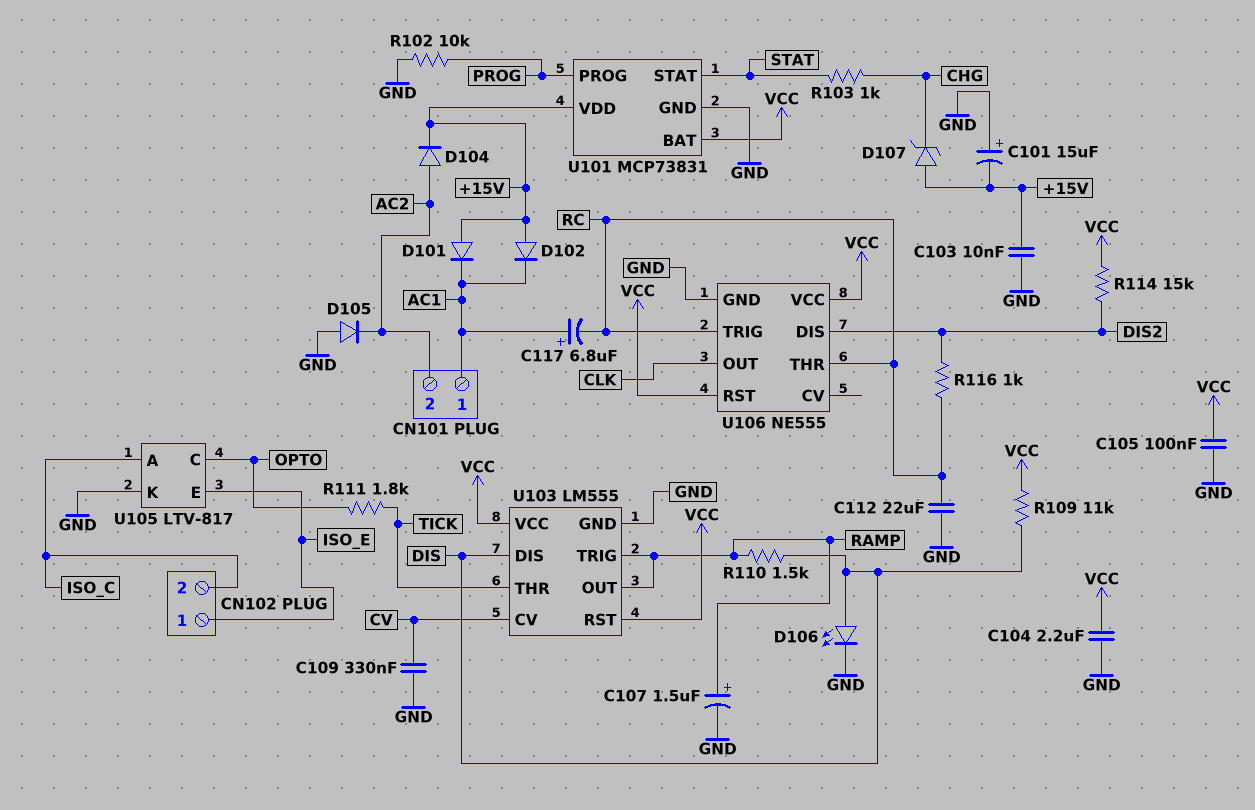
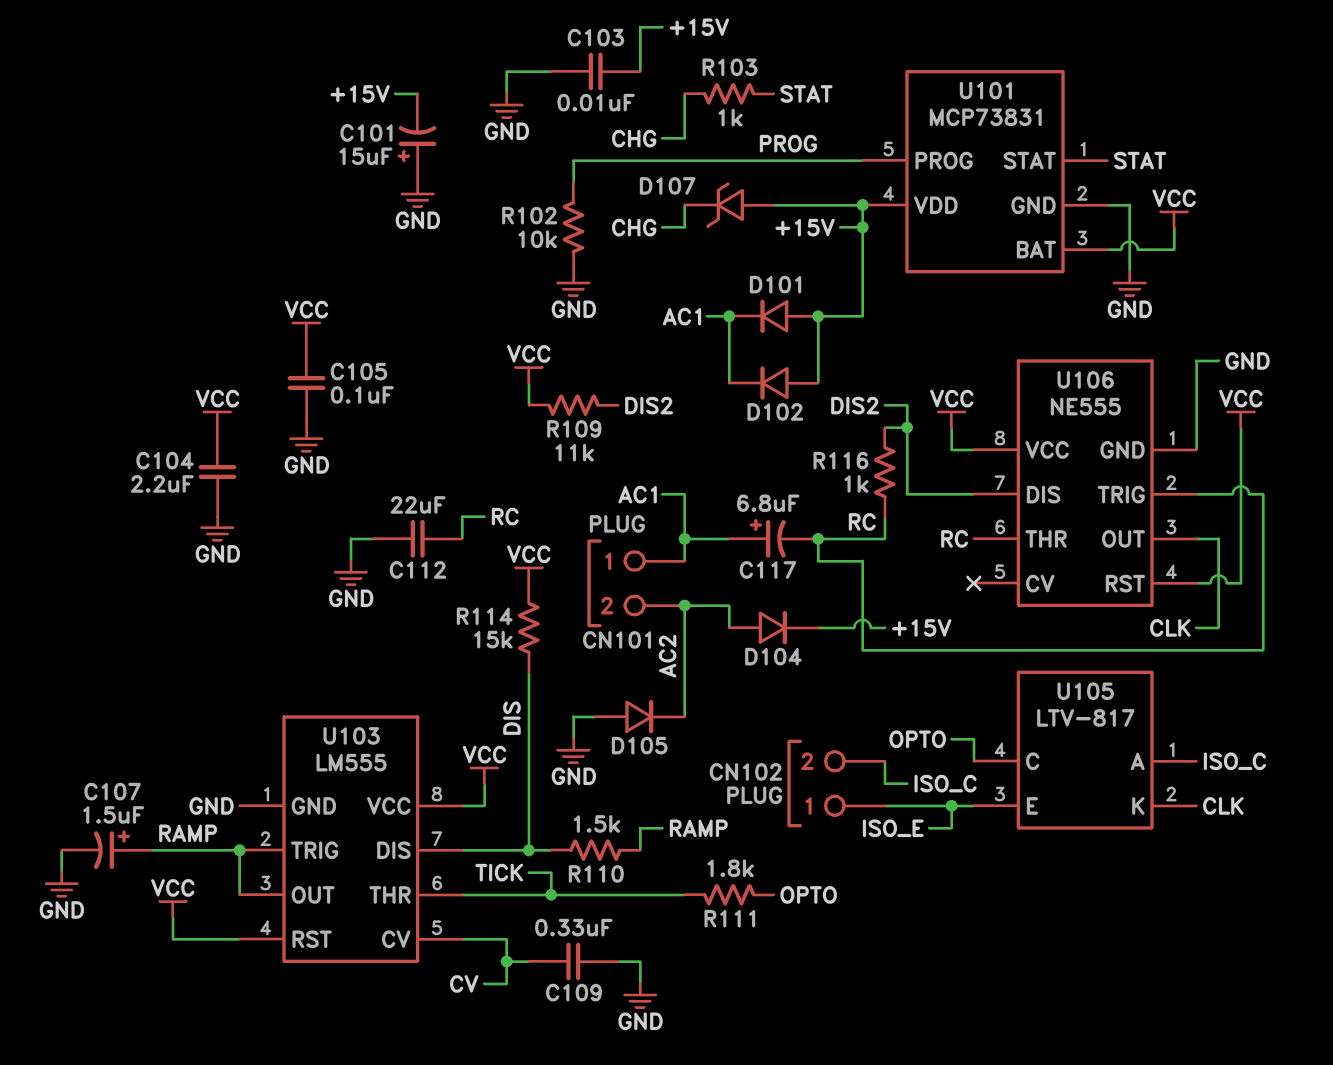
D106: LED (A DIS, K GND) -> none
R109: 11k (DIS, VCC) -> 11k (DIS2, VCC)
R114: 15k (DIS2, VCC) -> 15k (DIS, VCC)
U105 pin K: GND -> CLK

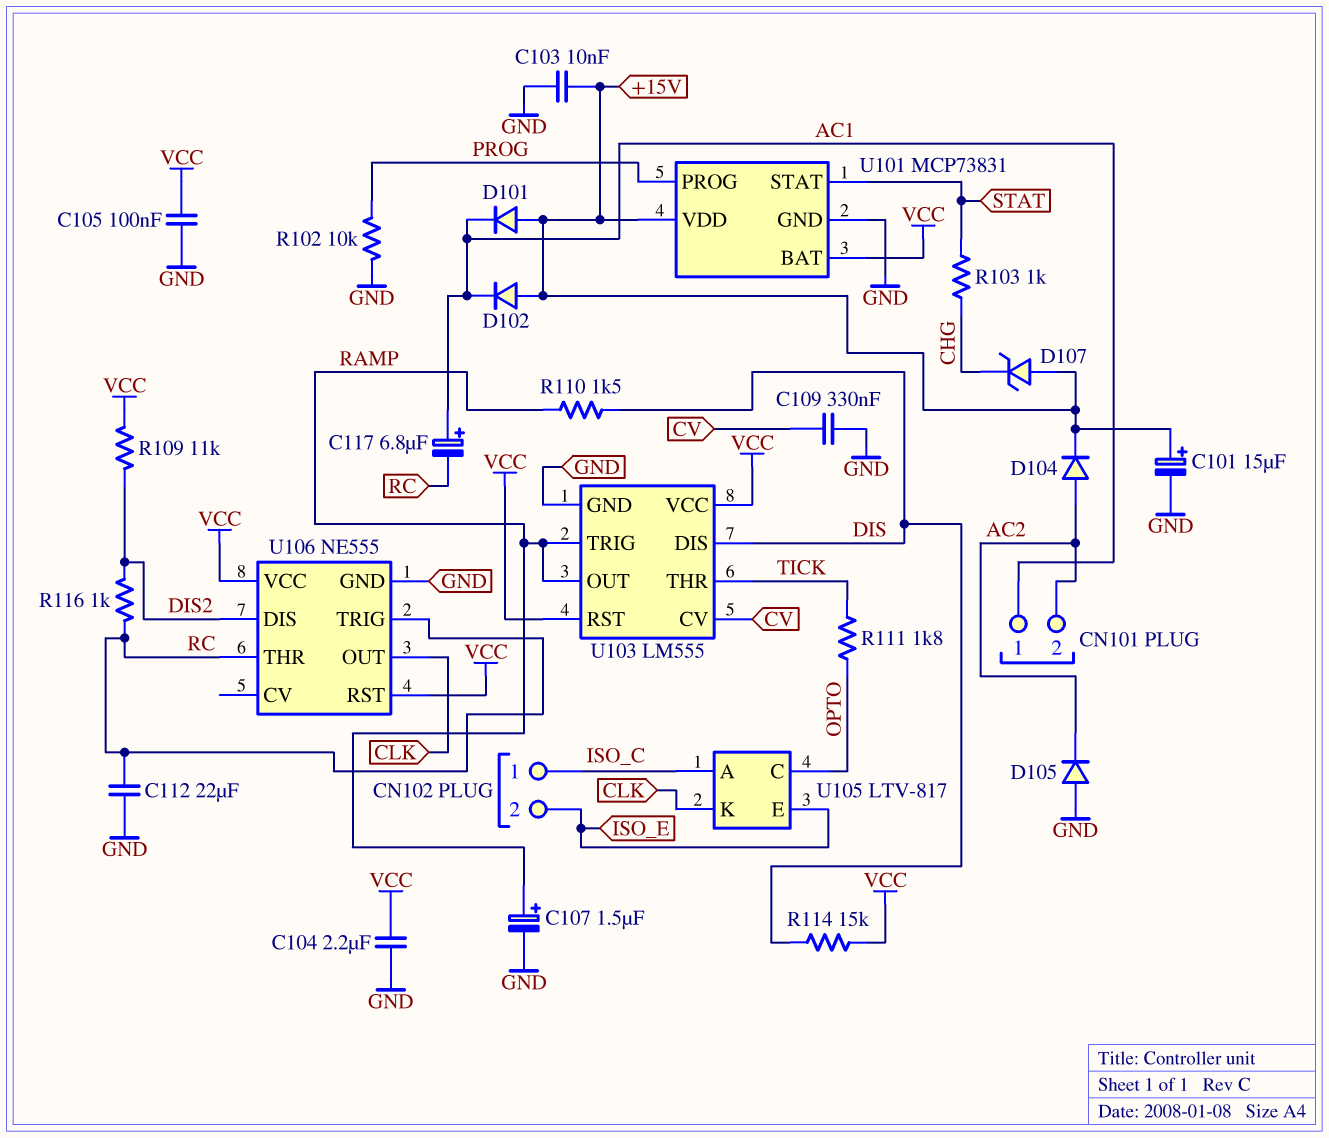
C101: 15uF (plus GND, minus +15V) -> 15uF (plus +15V, minus GND)
CN102 pin 1: ISO_E -> ISO_C
CN102 pin 2: ISO_C -> ISO_E

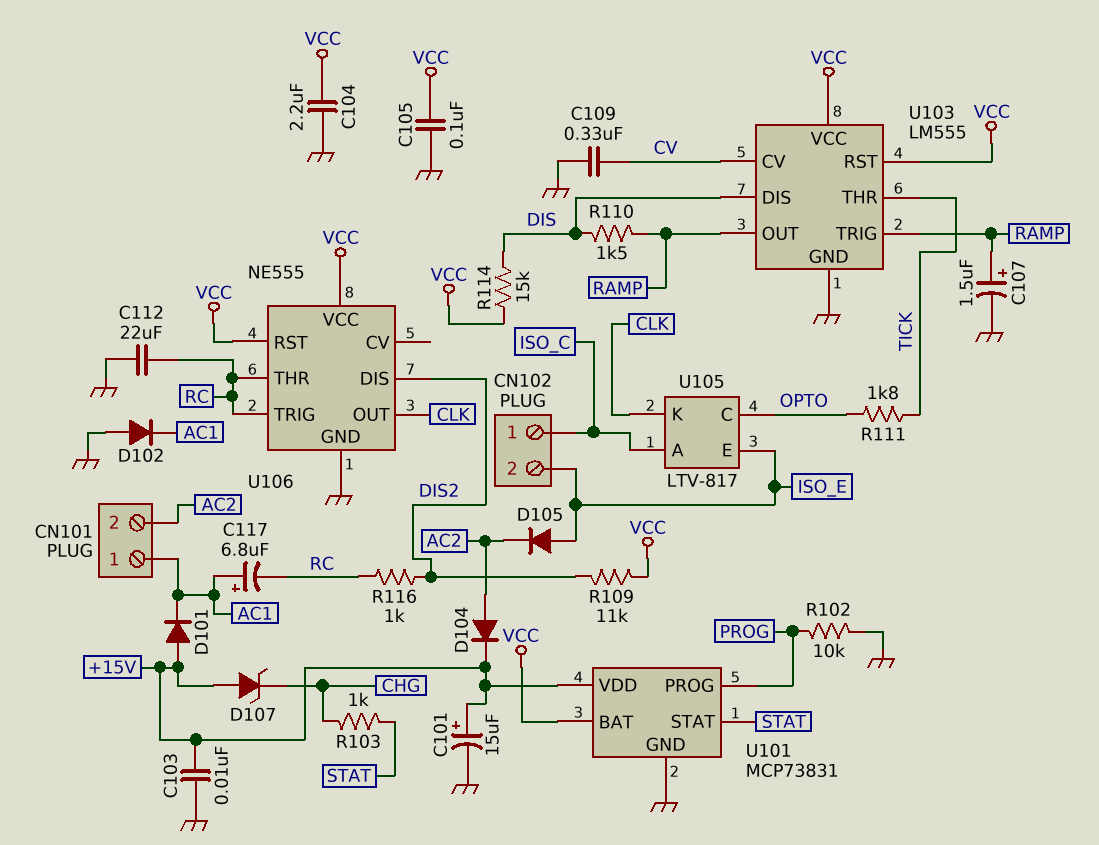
D102: diode (A +15V, K AC1) -> diode (A GND, K AC1)
D105: diode (A GND, K AC2) -> diode (A ISO_E, K AC2)

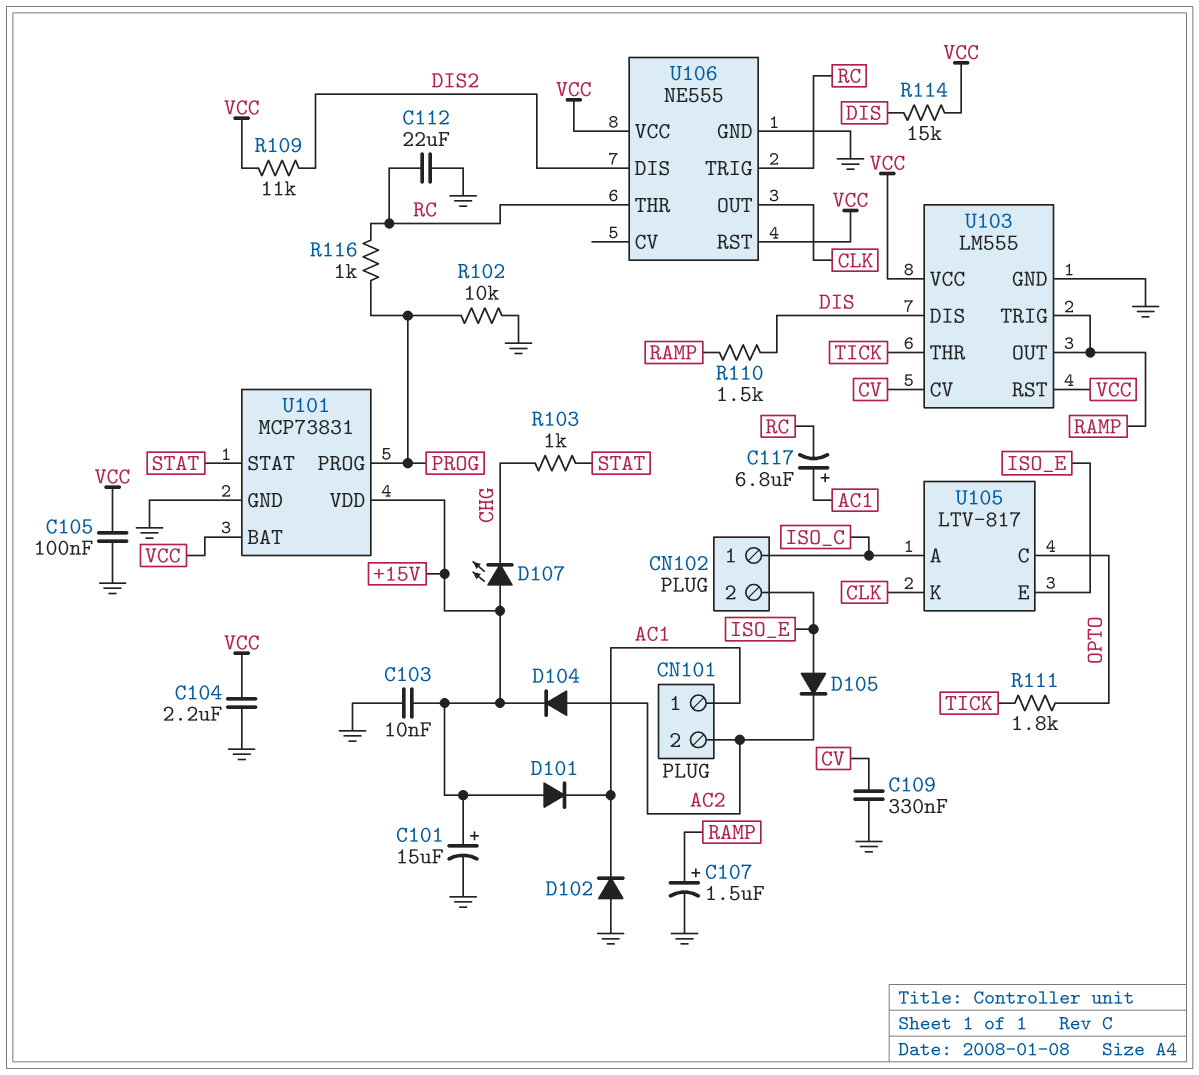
D107: zener (A +15V, K CHG) -> LED (A +15V, K CHG)
R116: 1k (DIS2, RC) -> 1k (PROG, RC)

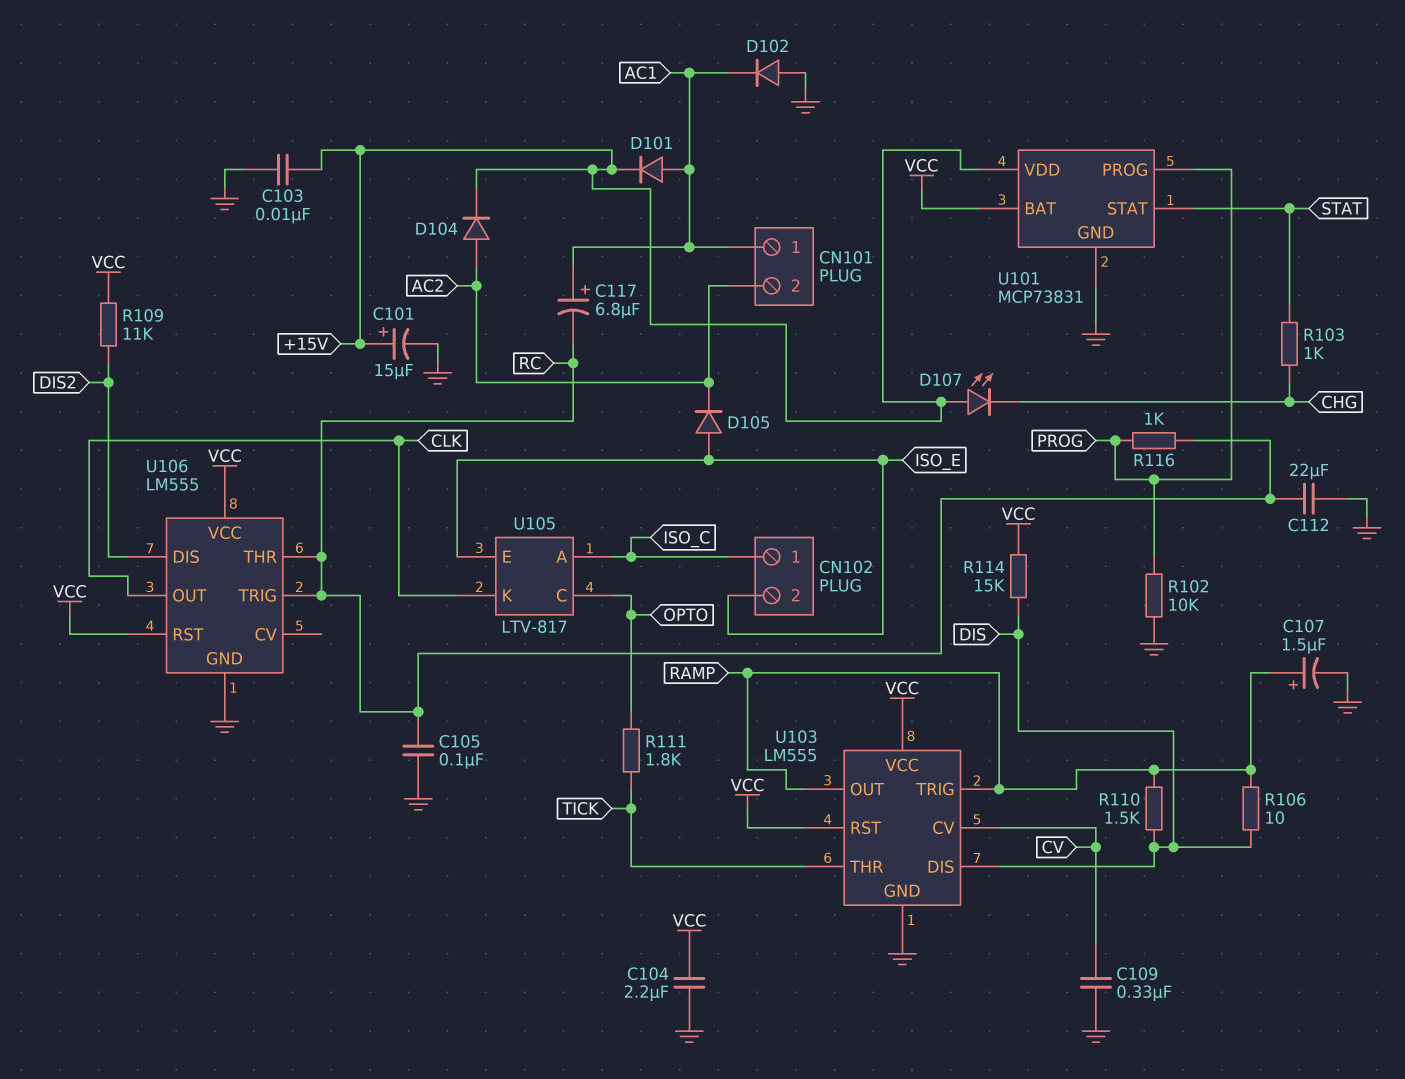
C105: 100nF (GND, VCC) -> 100nF (GND, RC)
D101: diode (A +15V, K AC1) -> diode (A AC1, K +15V)
R106: none -> 10 (DIS, RAMP)
U106: NE555 -> LM555

